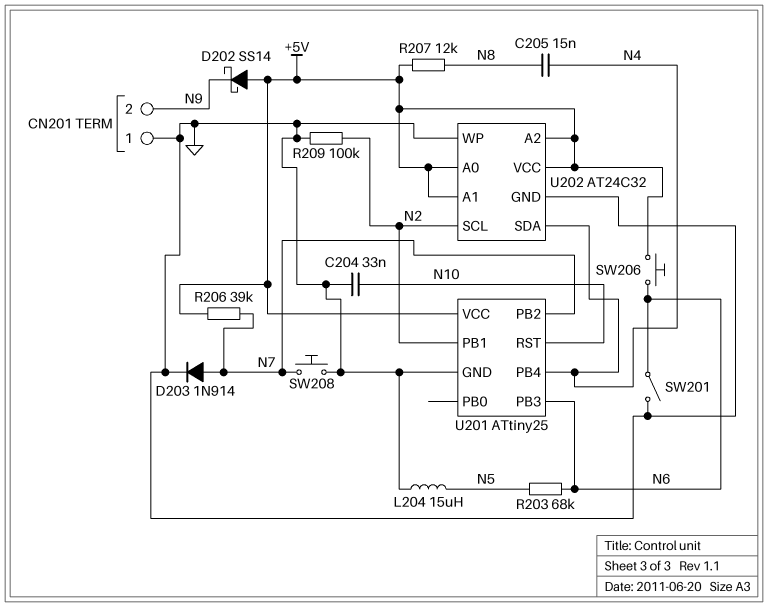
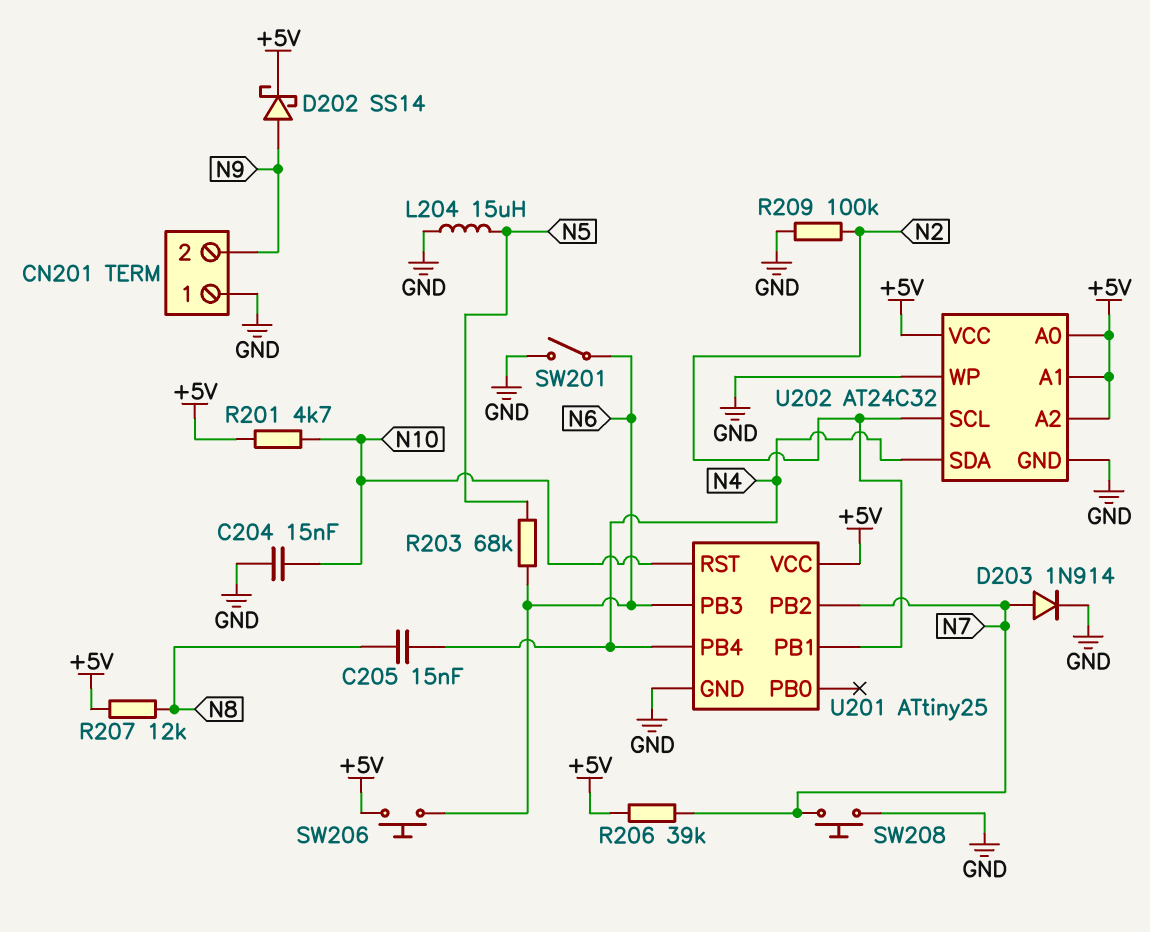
C204: 33nF (GND, N10) -> 15nF (GND, N10)
D202: schottky SS14 (A +5V, K N9) -> schottky SS14 (A N9, K +5V)
R201: none -> 4.7k (+5V, N10)

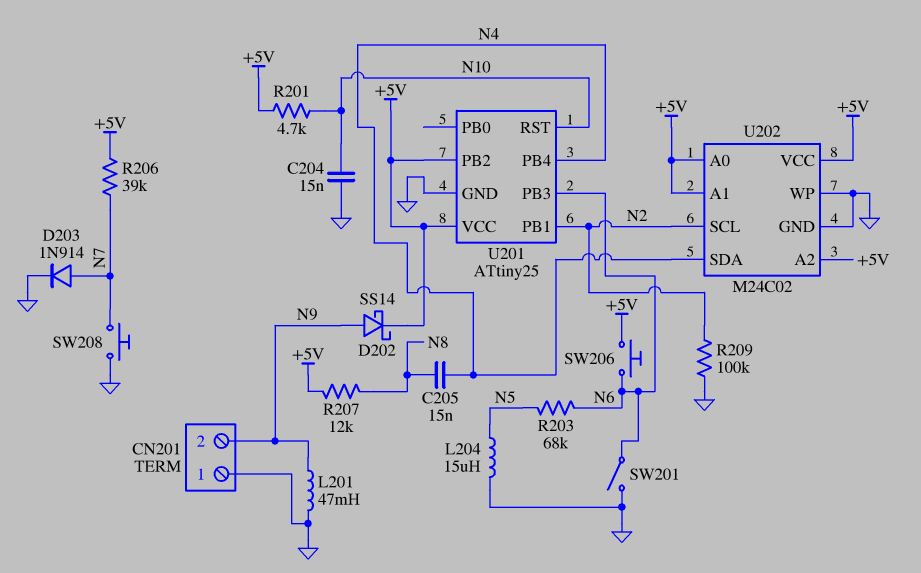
L201: none -> 47mH (GND, N9)
U201 pin PB2: N7 -> +5V
U202: AT24C32 -> M24C02

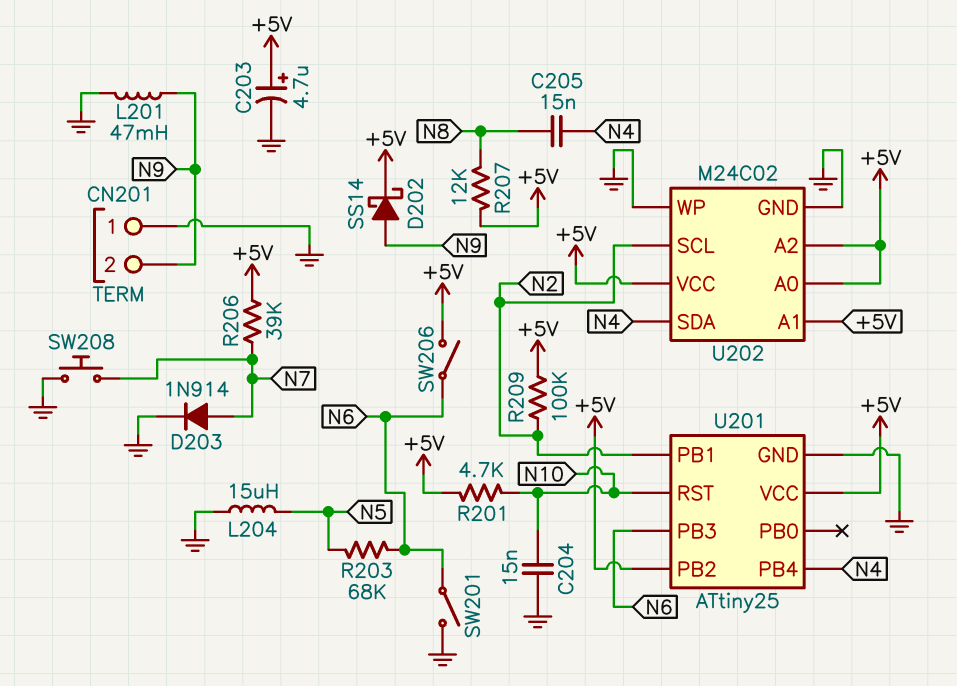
C203: none -> 4.7uF (plus +5V, minus GND)
R209: 100k (GND, N2) -> 100k (+5V, N2)
SW206: button (+5V, N6) -> switch (+5V, N6)

